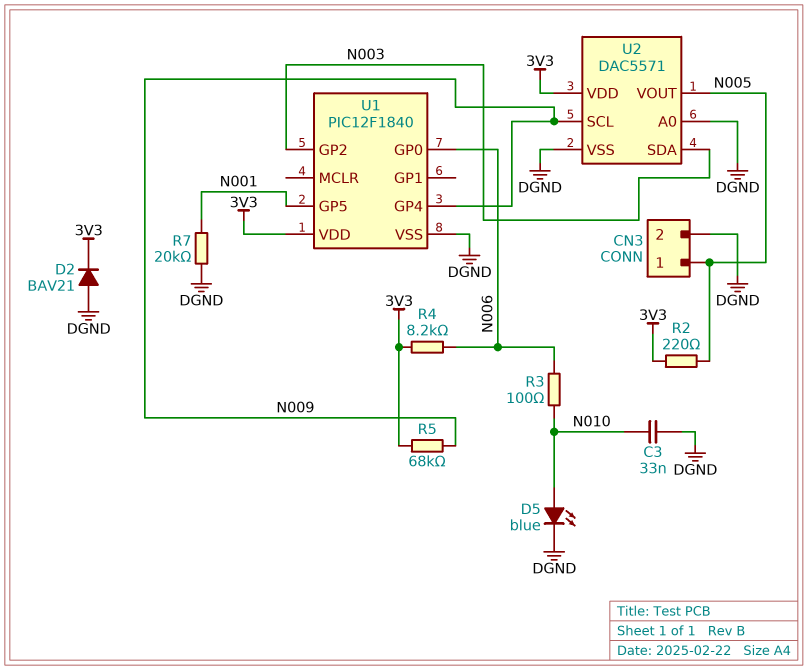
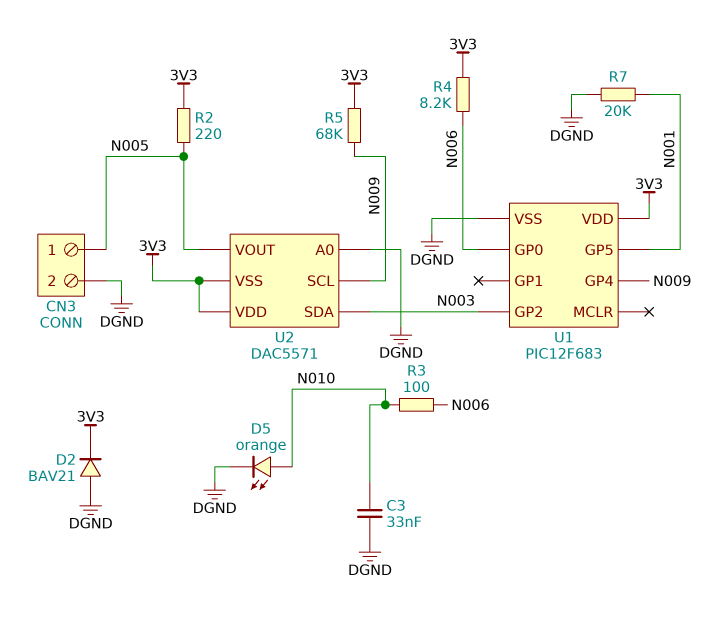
D5: LED blue (A N010, K DGND) -> LED orange (A N010, K DGND)
U1: PIC12F1840 -> PIC12F683
U2 pin VSS: DGND -> 3V3

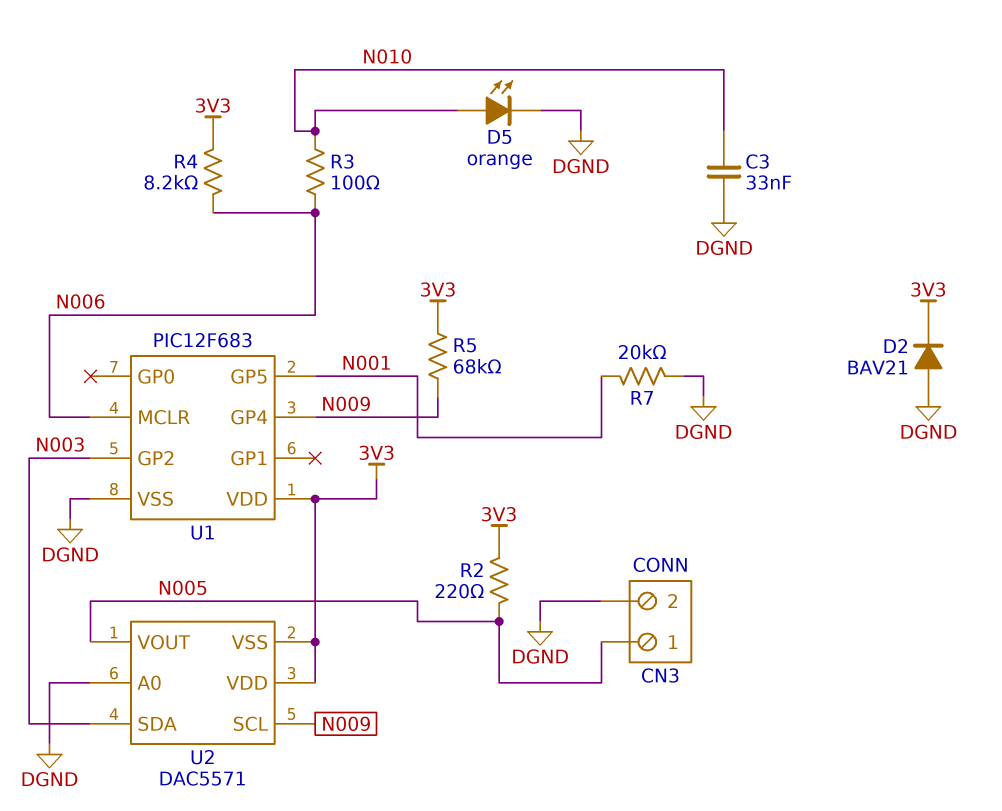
U1 pin GP0: N006 -> none
U1 pin MCLR: none -> N006

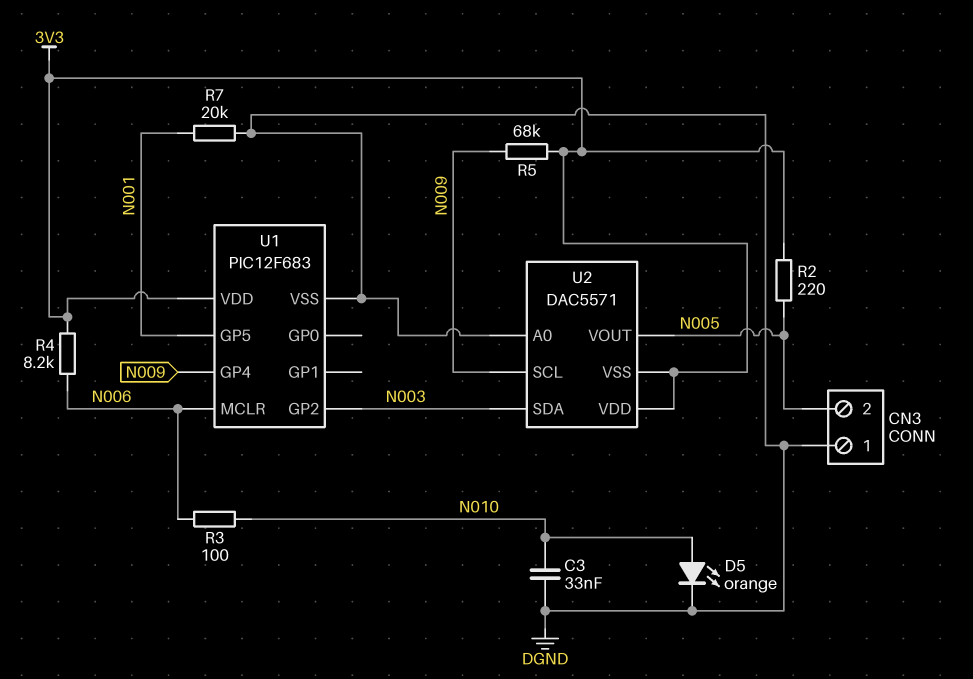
CN3 pin 1: N005 -> DGND
CN3 pin 2: DGND -> N005
D2: diode BAV21 (A DGND, K 3V3) -> none

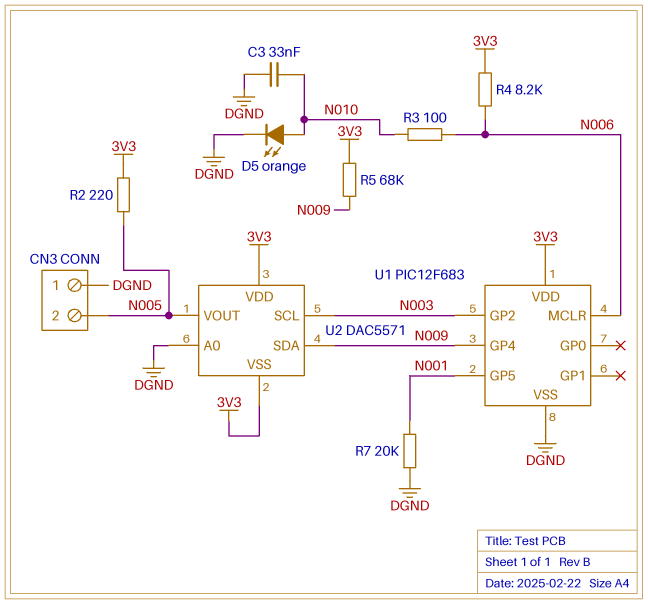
U2 pin SCL: N009 -> N003
U2 pin SDA: N003 -> N009

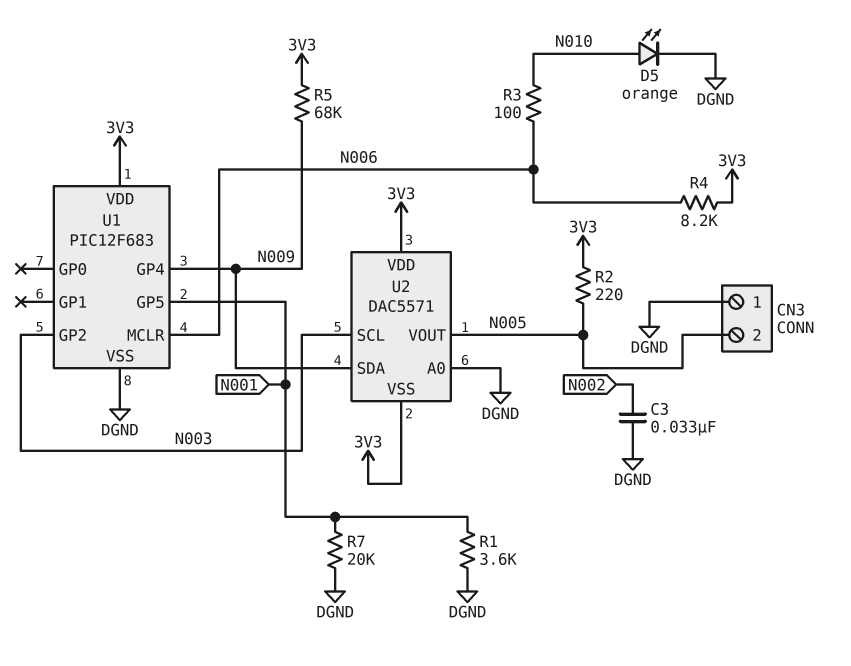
C3: 33nF (DGND, N010) -> 33nF (DGND, N002)
R1: none -> 3.6k (DGND, N001)

